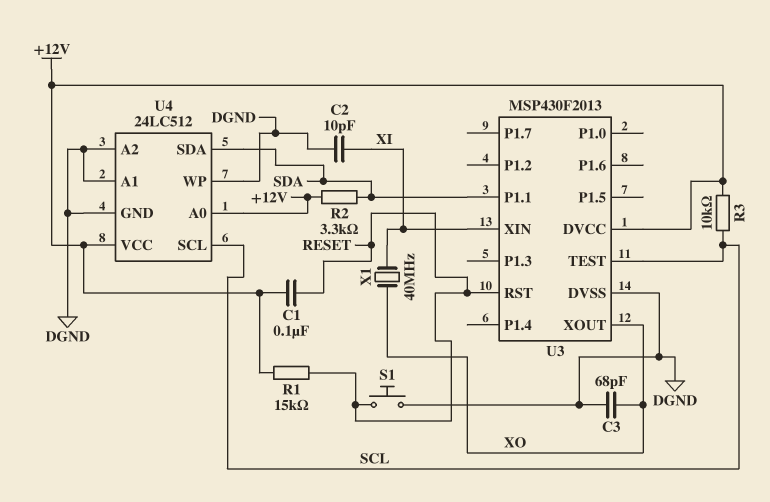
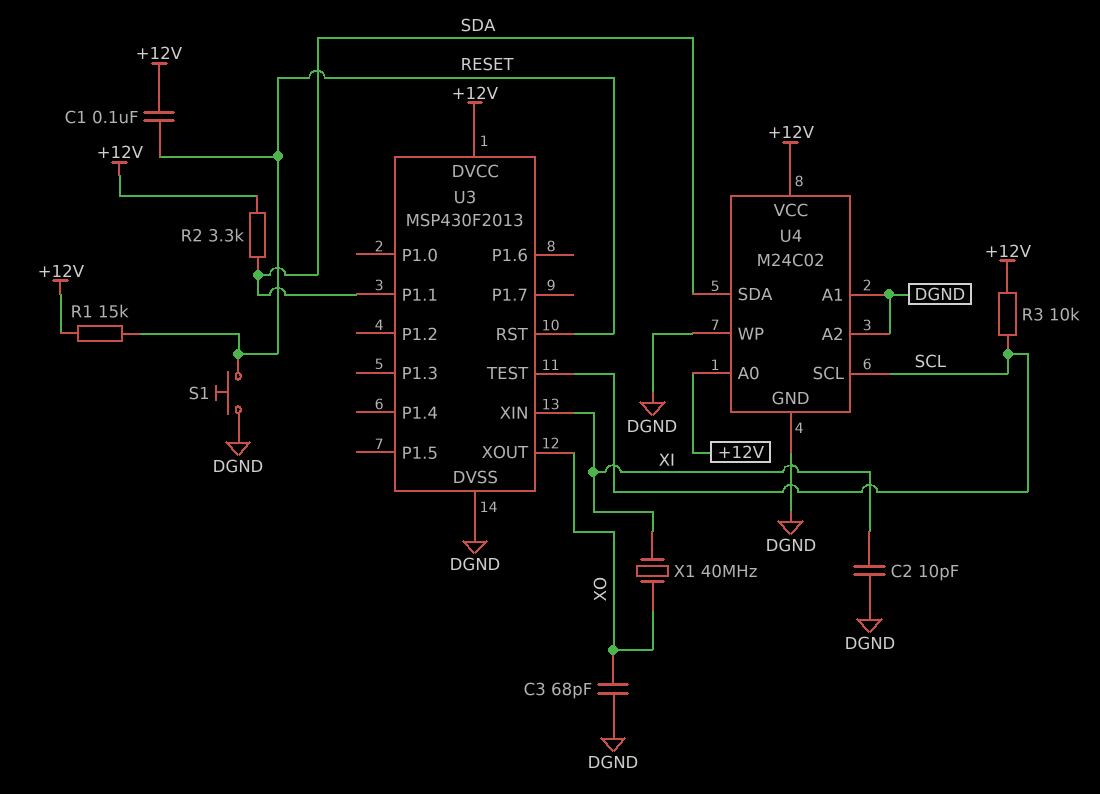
U4: 24LC512 -> M24C02

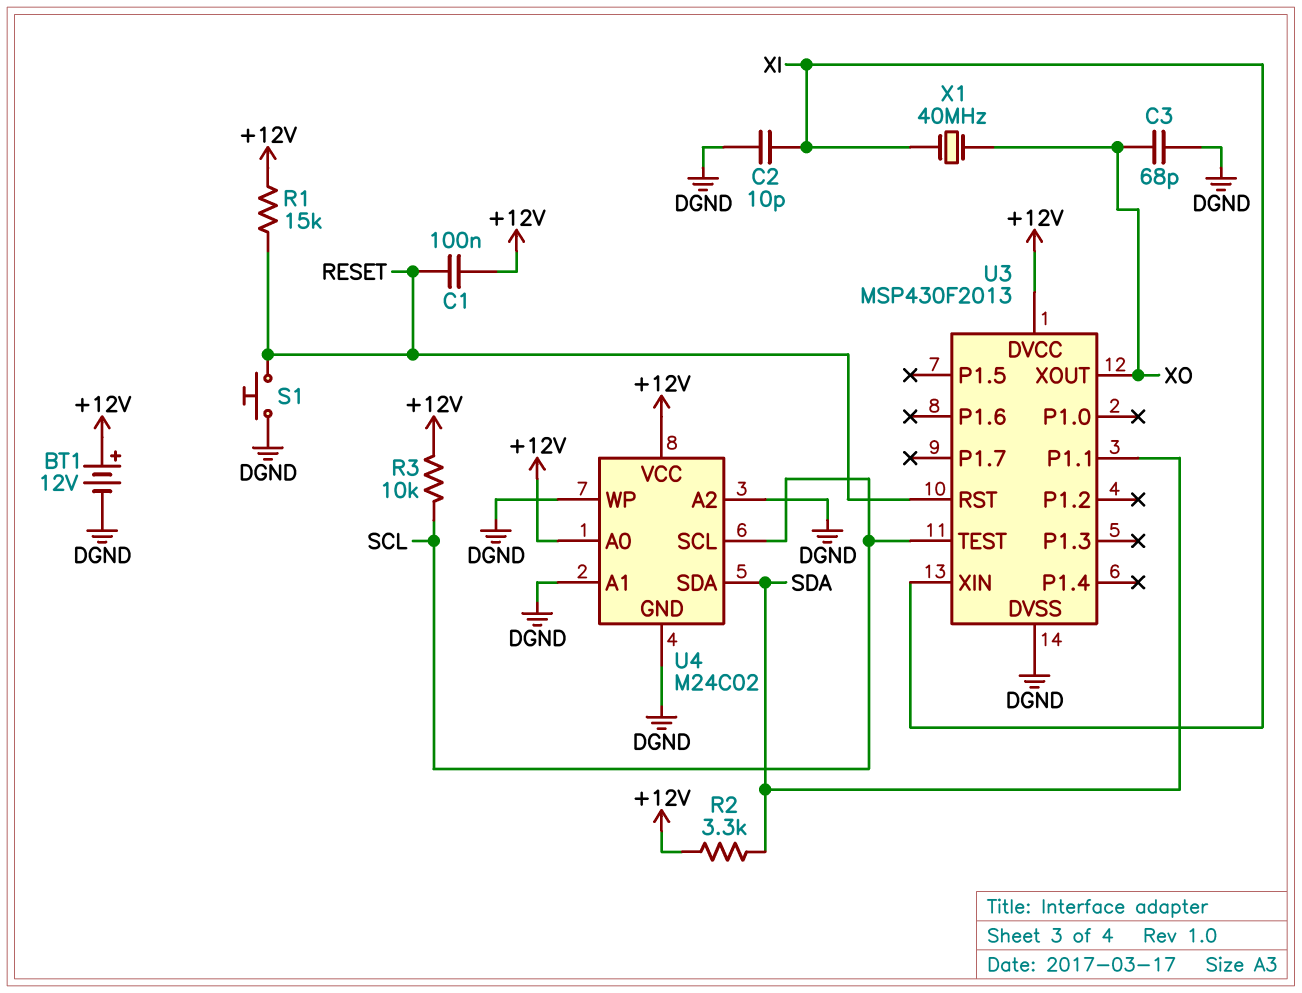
BT1: none -> 12V (plus +12V, minus DGND)

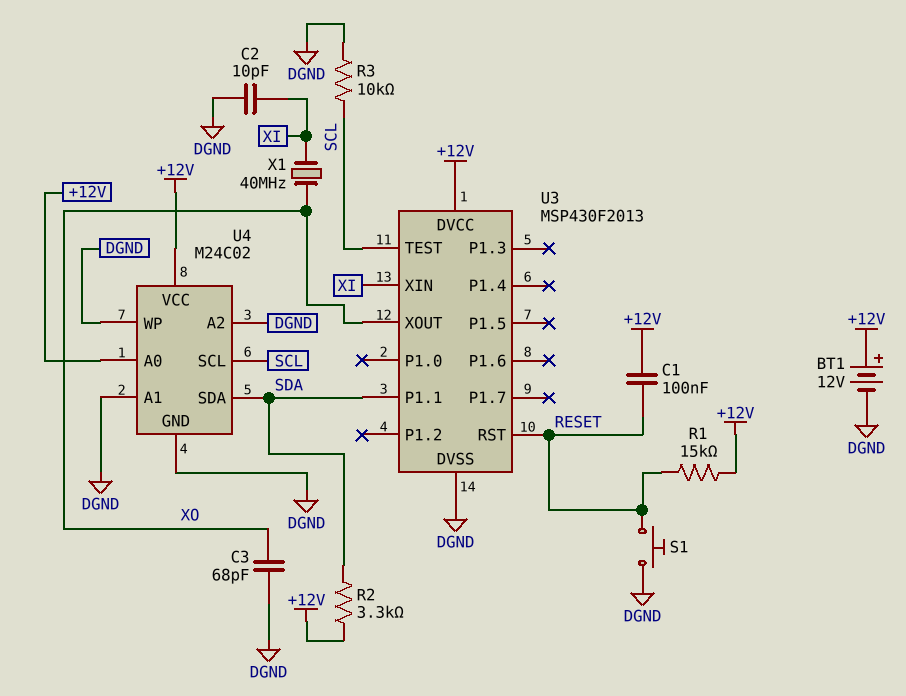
R3: 10k (+12V, SCL) -> 10k (DGND, SCL)

